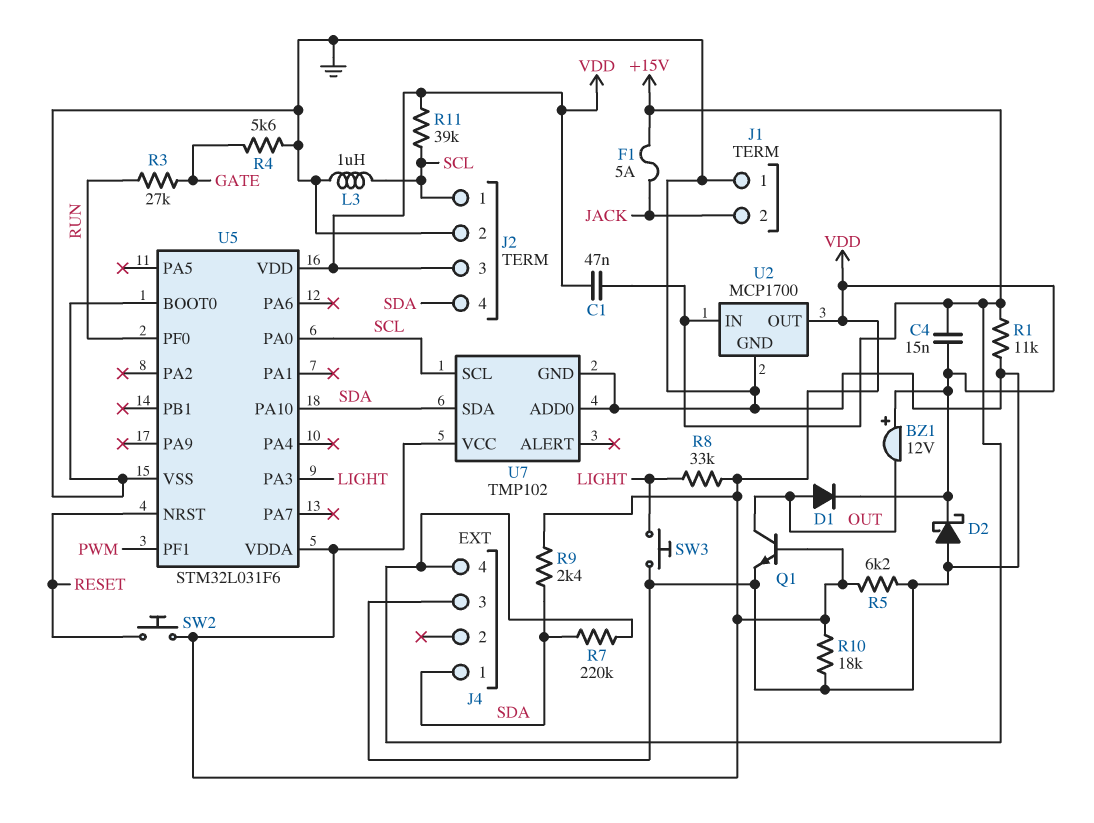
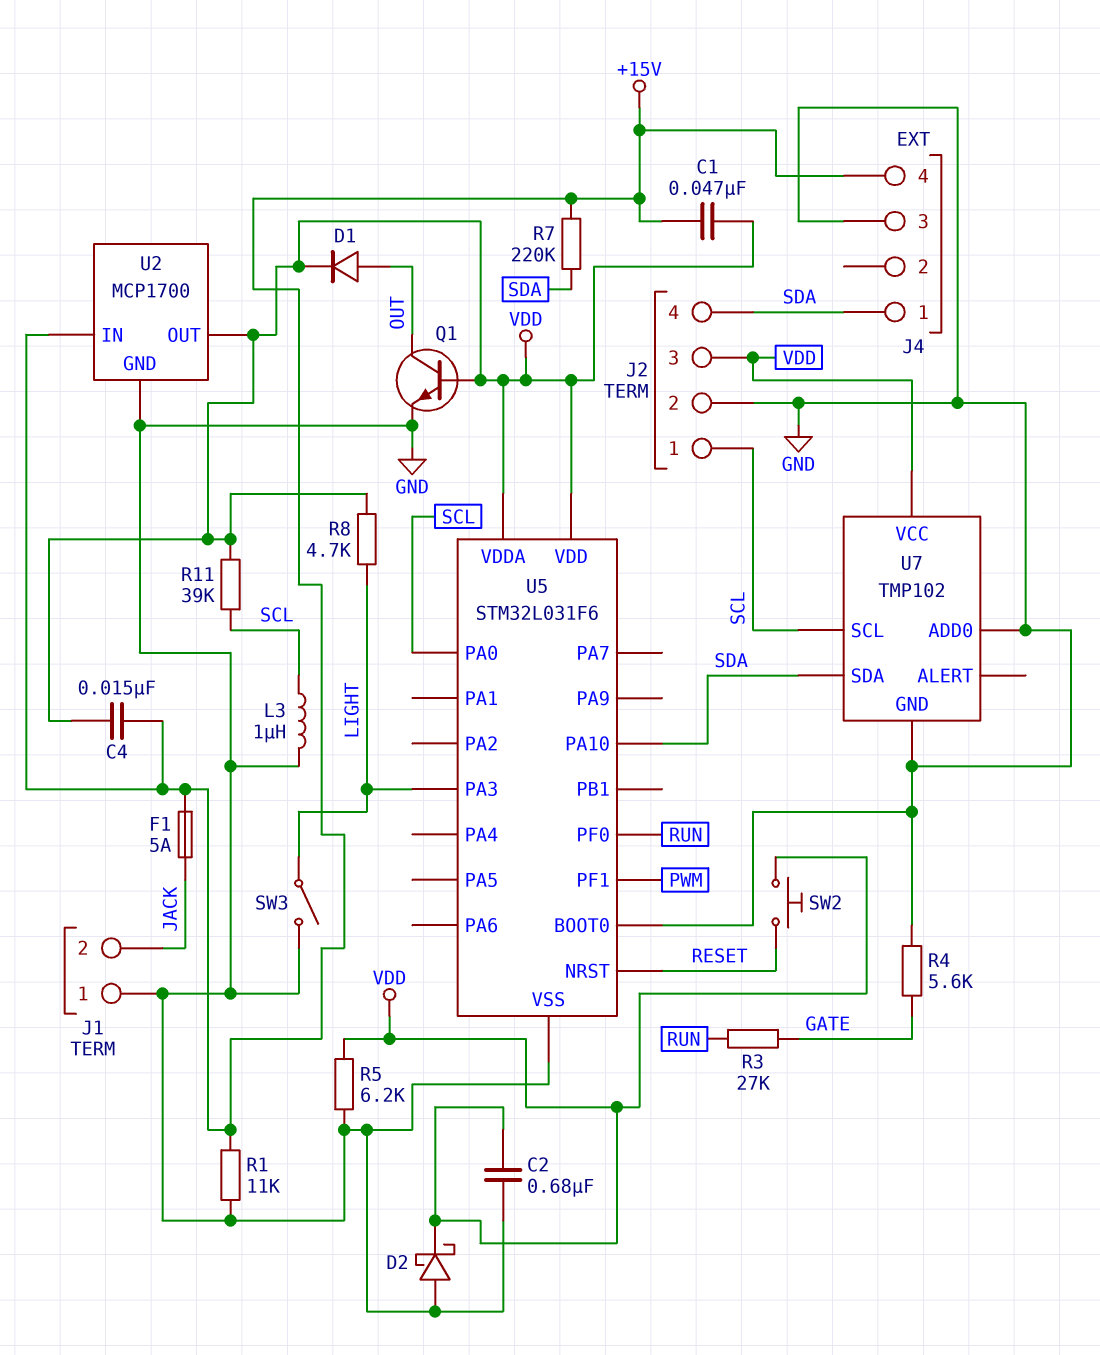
BZ1: buzzer 12V (plus VDD, minus OUT) -> none
C2: none -> 680nF (GND, VDD)
R8: 33k (LIGHT, VDD) -> 4.7k (LIGHT, VDD)
R9: 2.4k (SDA, VDD) -> none
R10: 18k (GND, VDD) -> none
SW3: button (GND, LIGHT) -> switch (GND, LIGHT)

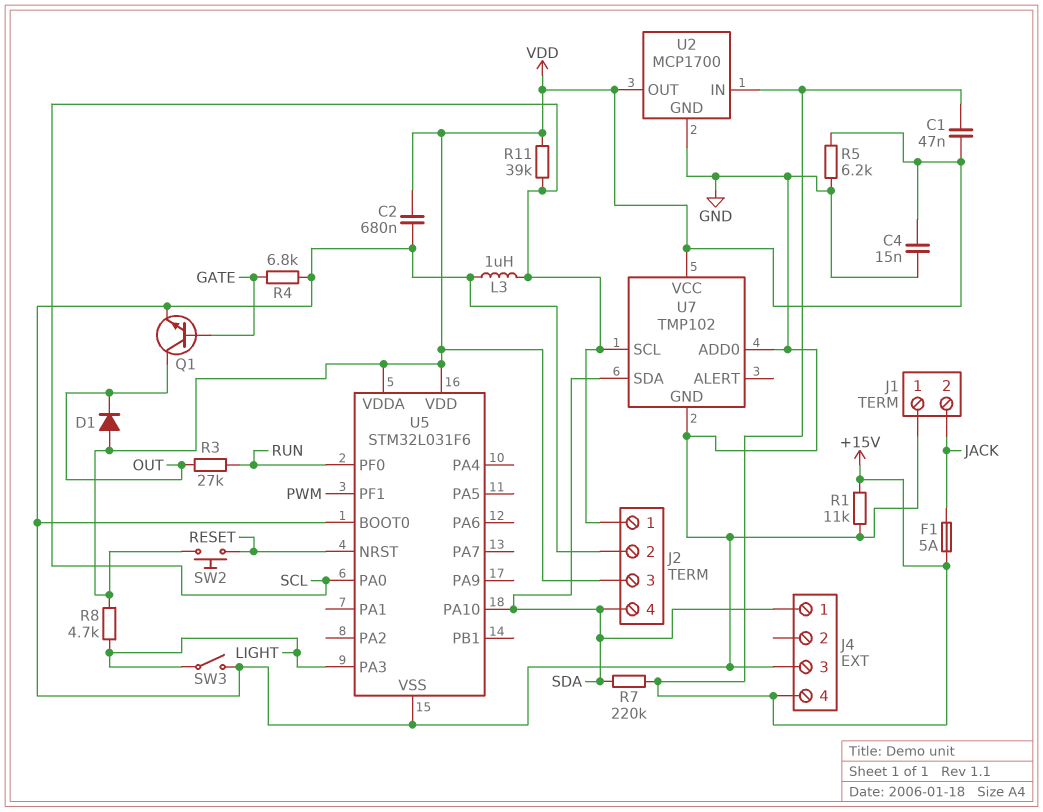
C4: 15nF (+15V, VDD) -> 15nF (GND, VDD)
D1: diode (A OUT, K VDD) -> diode (A VDD, K OUT)
D2: schottky (A GND, K VDD) -> none
Q1: NPN (B VDD, C OUT, E GND) -> NPN (B GATE, C OUT, E GND)
R3: 27k (GATE, RUN) -> 27k (OUT, RUN)
R4: 5.6k (GATE, GND) -> 6.8k (GATE, GND)

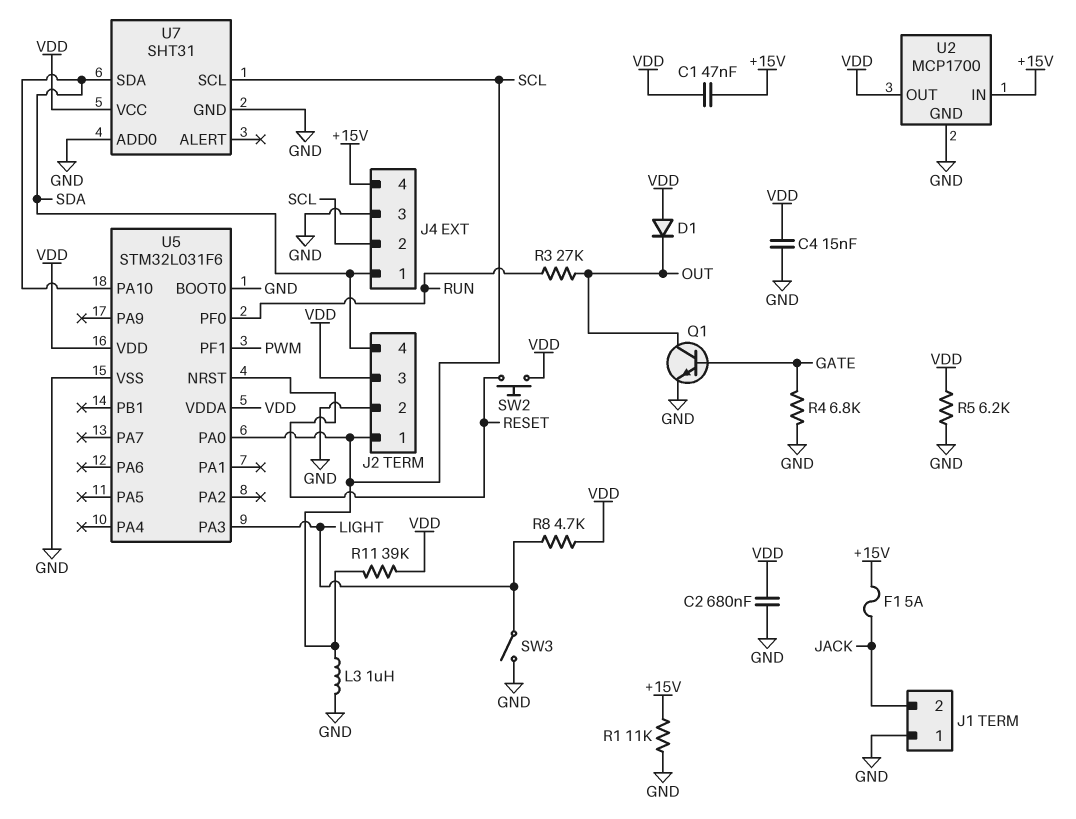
J4 pin 2: none -> SCL
R7: 220k (+15V, SDA) -> none
U7: TMP102 -> SHT31

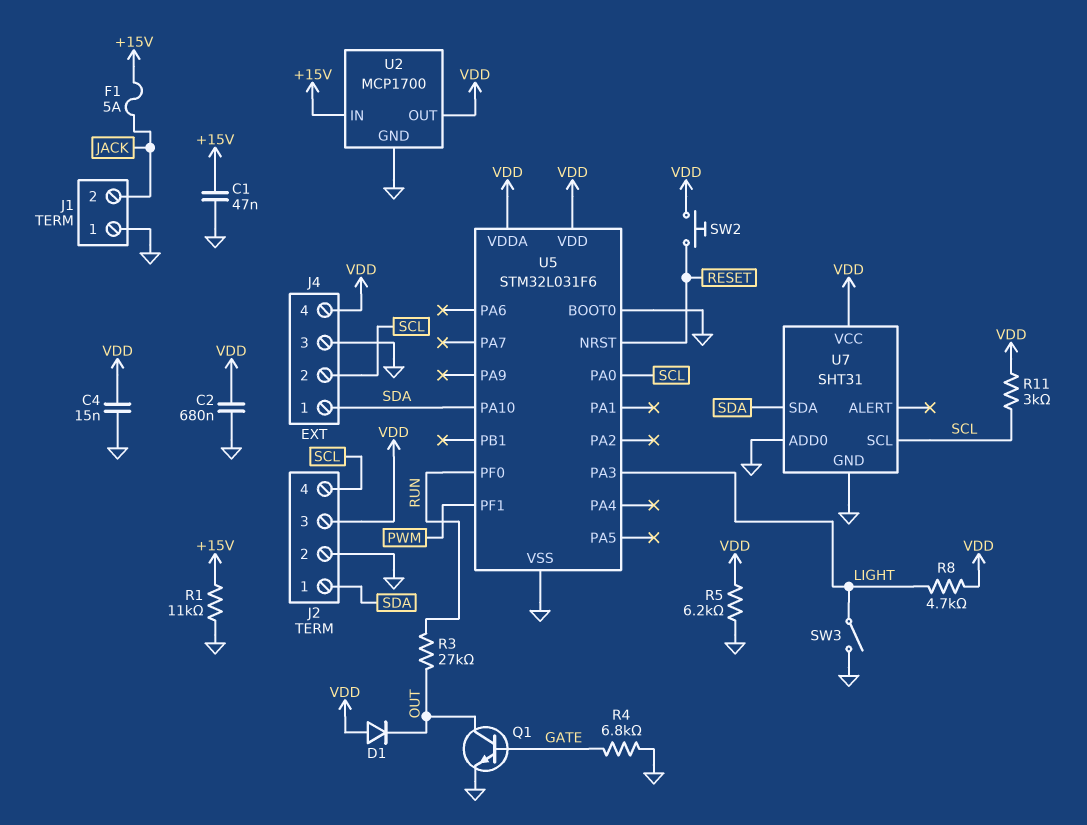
C1: 47nF (+15V, VDD) -> 47nF (+15V, GND)
J2 pin 1: SCL -> SDA
J2 pin 4: SDA -> SCL
J4 pin 4: +15V -> VDD
L3: 1uH (GND, SCL) -> none
R11: 39k (SCL, VDD) -> 3k (SCL, VDD)

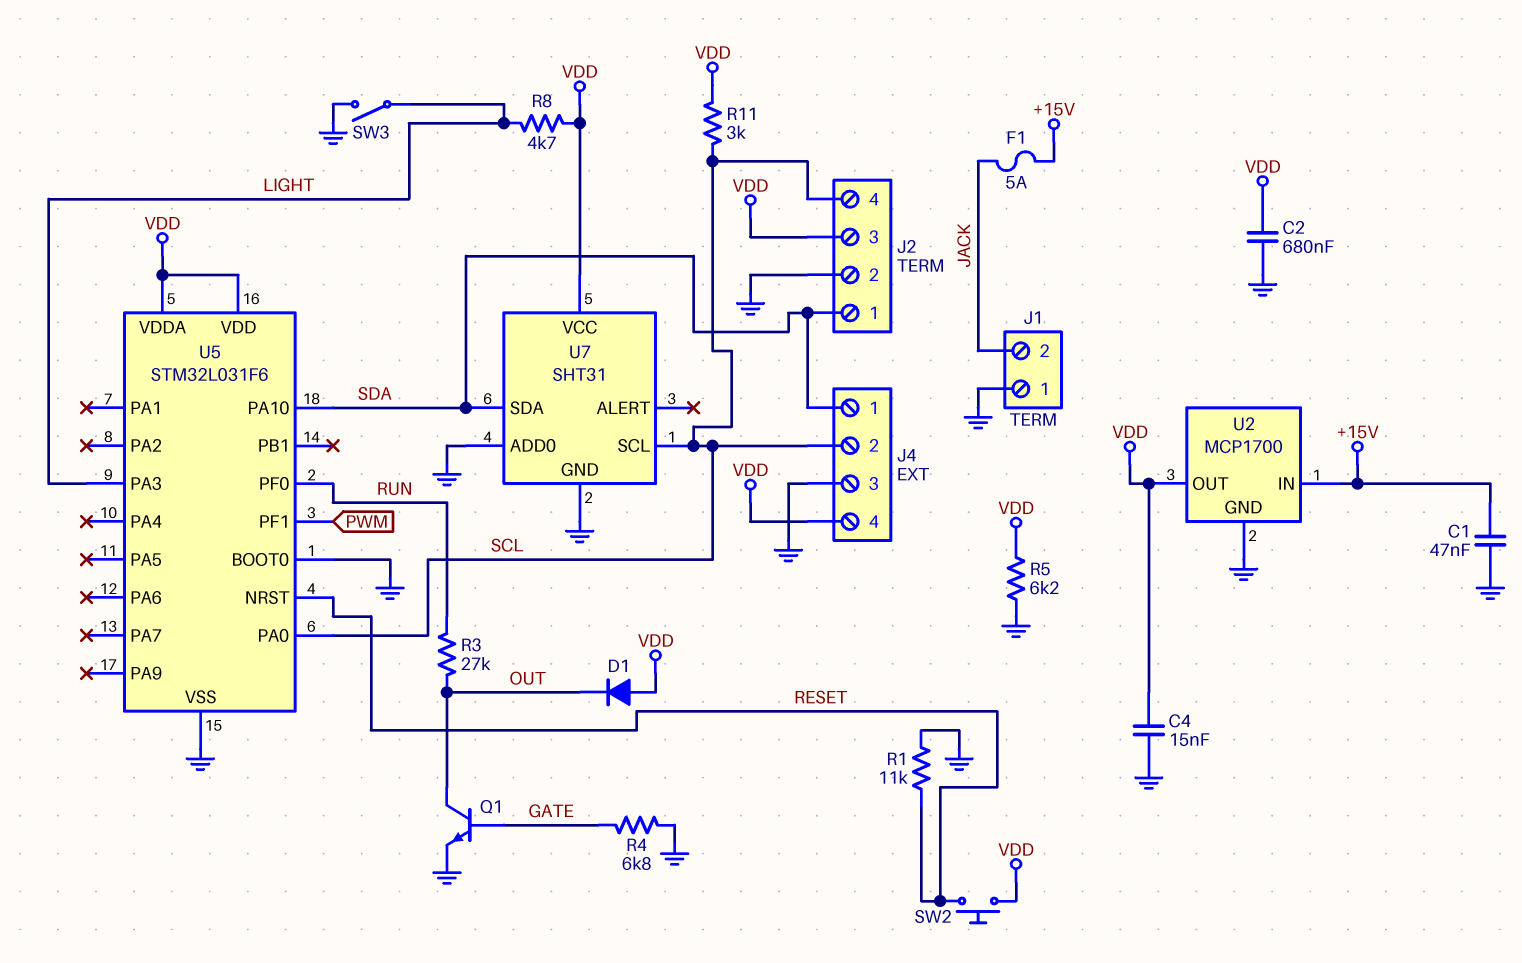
R1: 11k (+15V, GND) -> 11k (GND, RESET)

